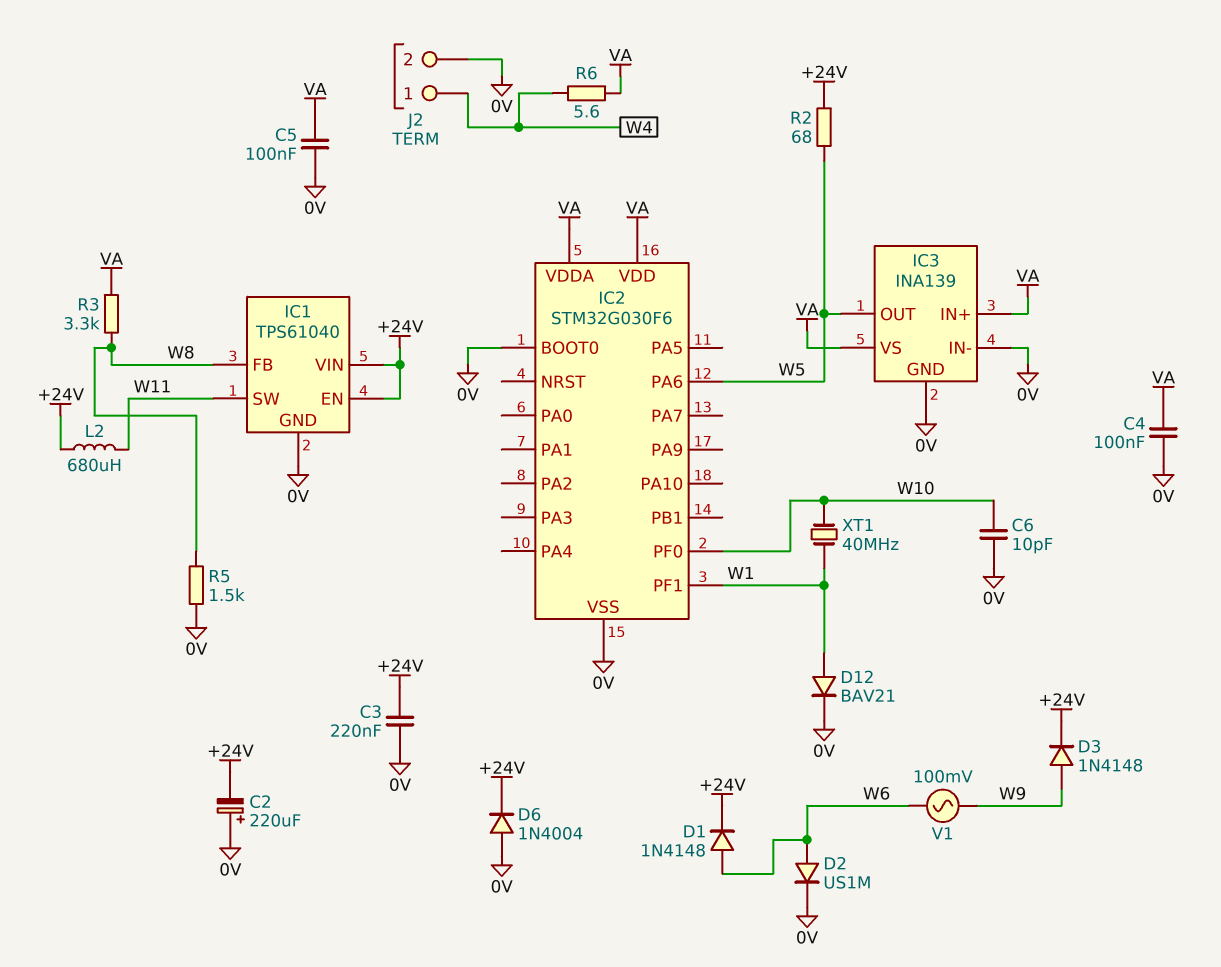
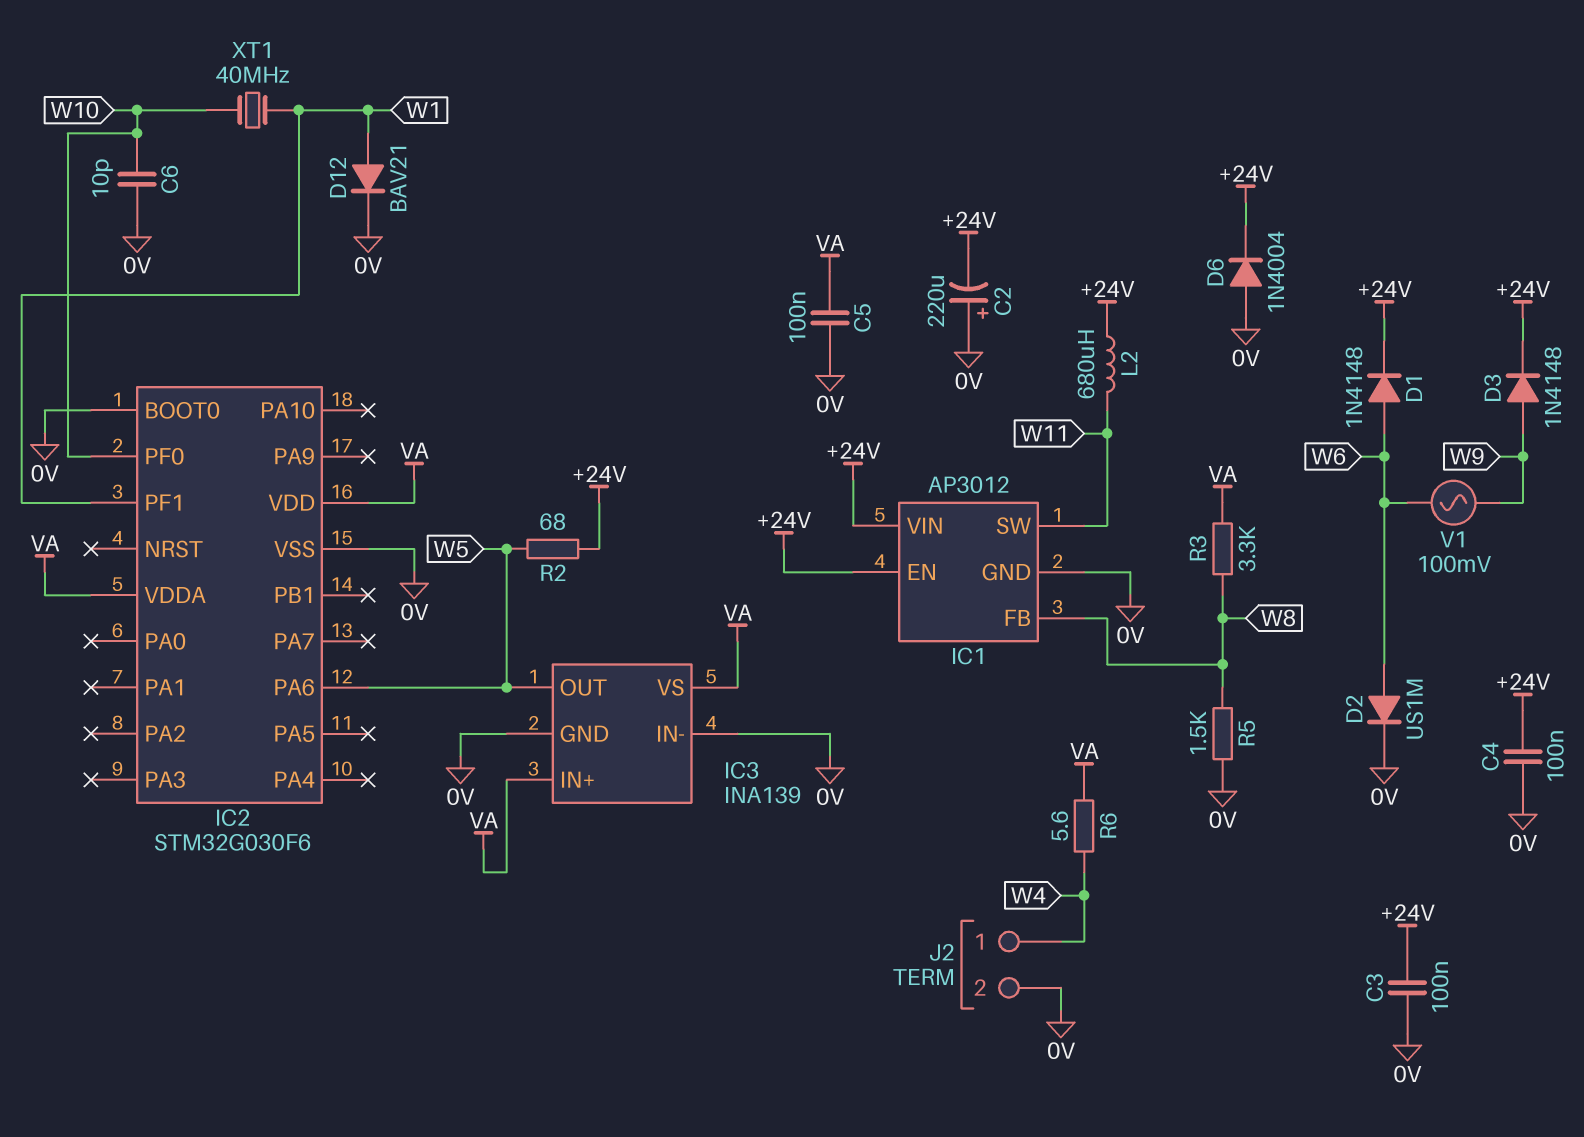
C3: 220nF (+24V, 0V) -> 100nF (+24V, 0V)
C4: 100nF (0V, VA) -> 100nF (+24V, 0V)
IC1: TPS61040 -> AP3012

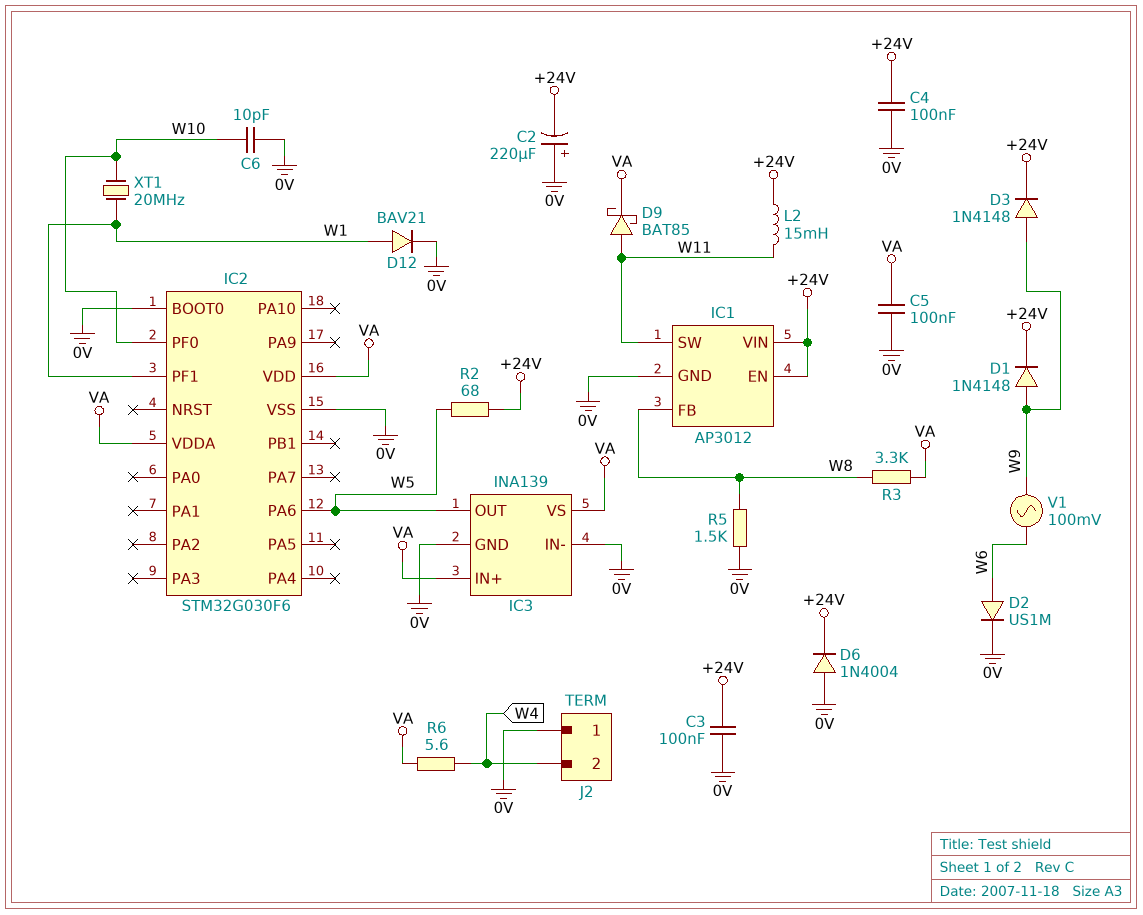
D1: diode 1N4148 (A W6, K +24V) -> diode 1N4148 (A W9, K +24V)
D9: none -> schottky BAT85 (A W11, K VA)
J2 pin 1: W4 -> 0V
J2 pin 2: 0V -> W4
L2: 680uH (+24V, W11) -> 15mH (+24V, W11)
XT1: 40MHz (W1, W10) -> 20MHz (W1, W10)

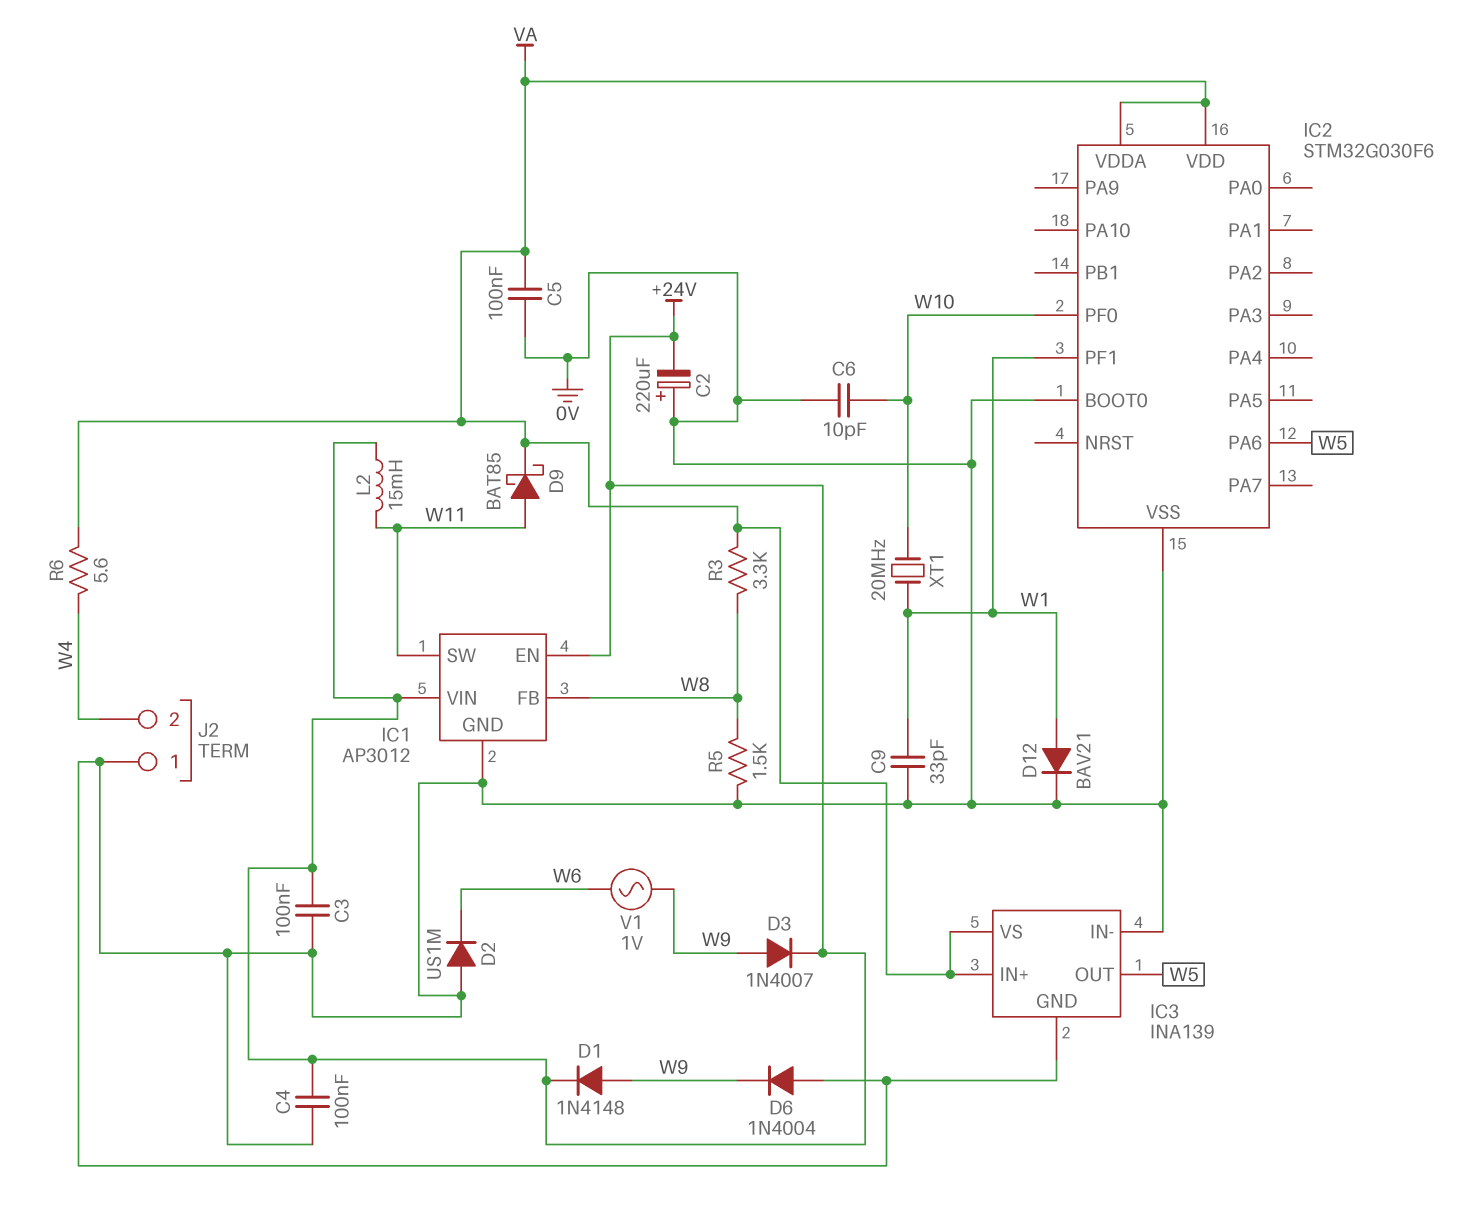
C9: none -> 33pF (0V, W1)
D2: diode US1M (A W6, K 0V) -> diode US1M (A 0V, K W6)
D3: diode 1N4148 (A W9, K +24V) -> diode 1N4007 (A W9, K +24V)
D6: diode 1N4004 (A 0V, K +24V) -> diode 1N4004 (A 0V, K W9)
R2: 68 (+24V, W5) -> none
V1: AC 100mV (W6, W9) -> AC 1V (W6, W9)

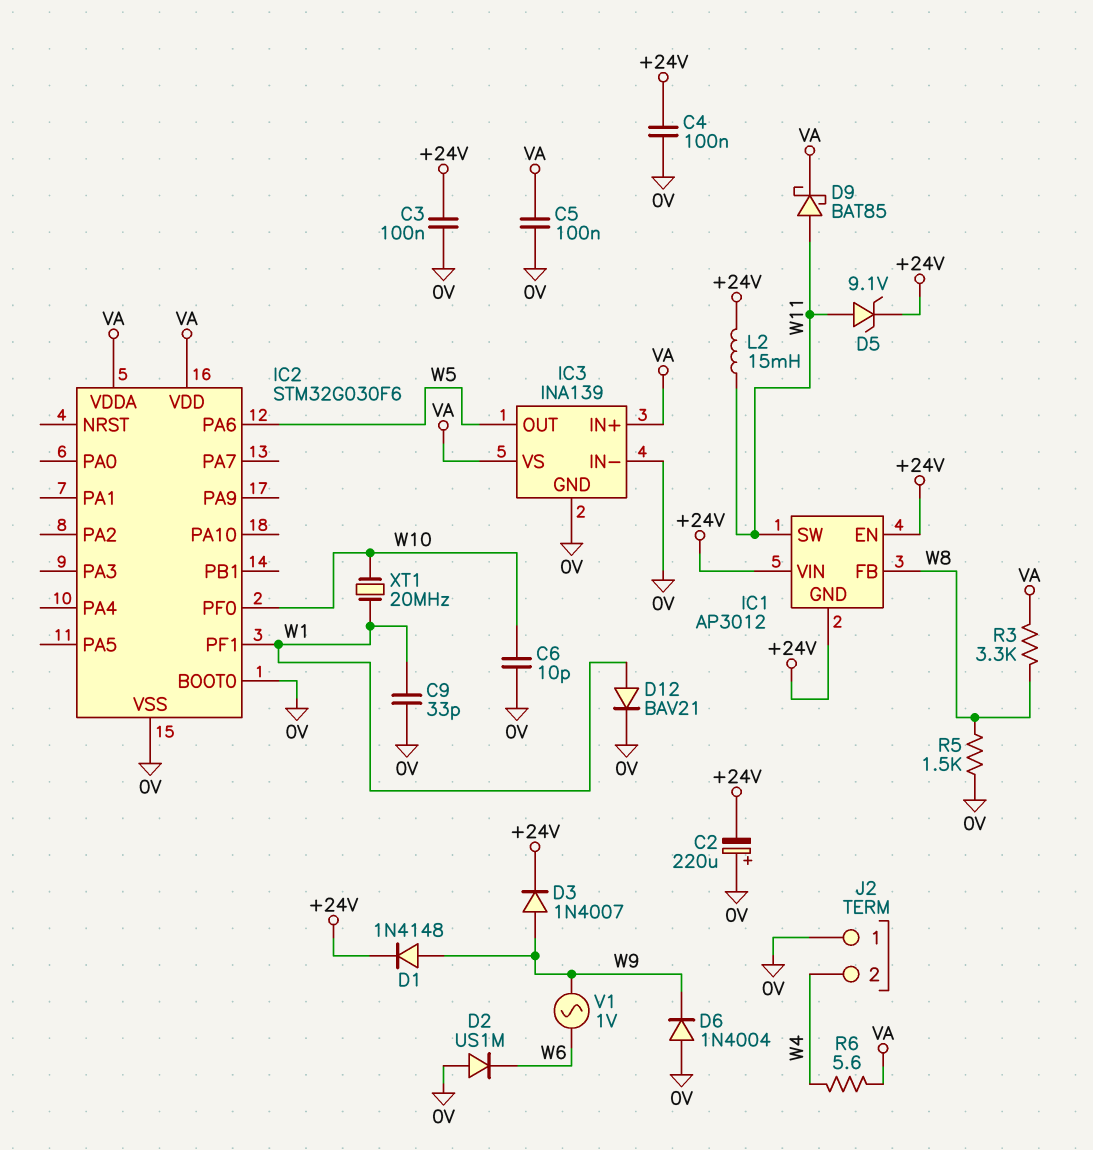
D5: none -> zener 9.1V (A W11, K +24V)
IC1 pin GND: 0V -> +24V

